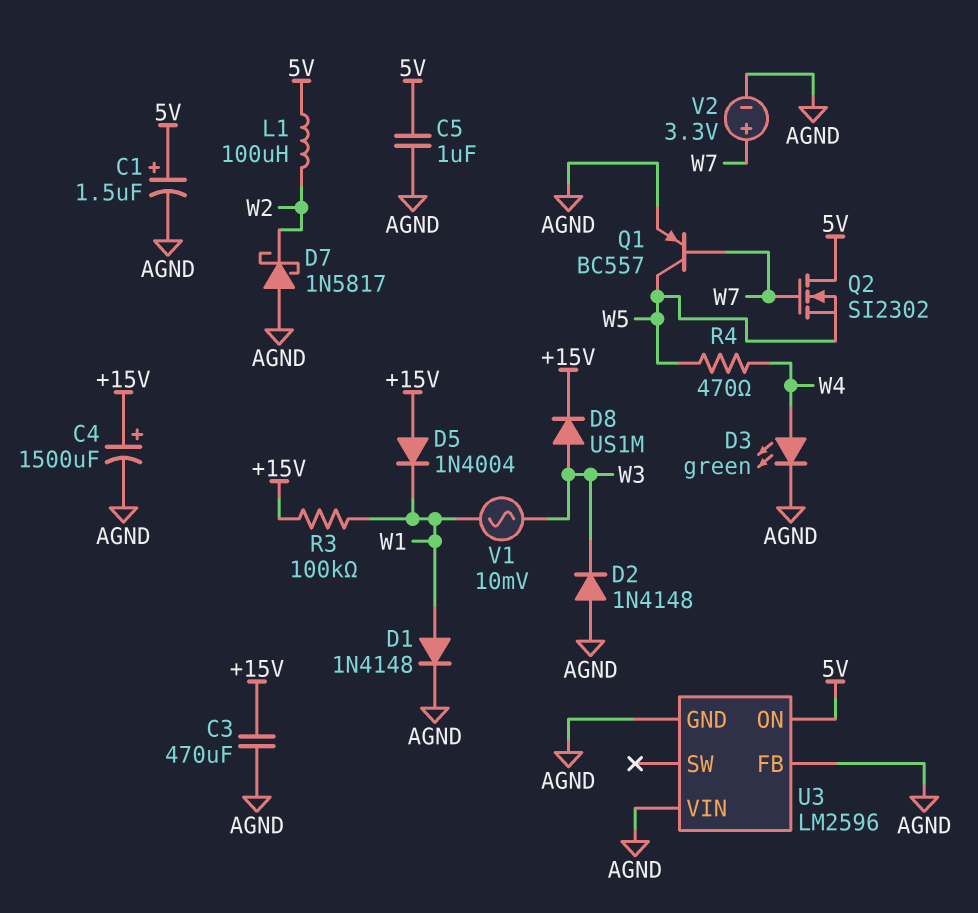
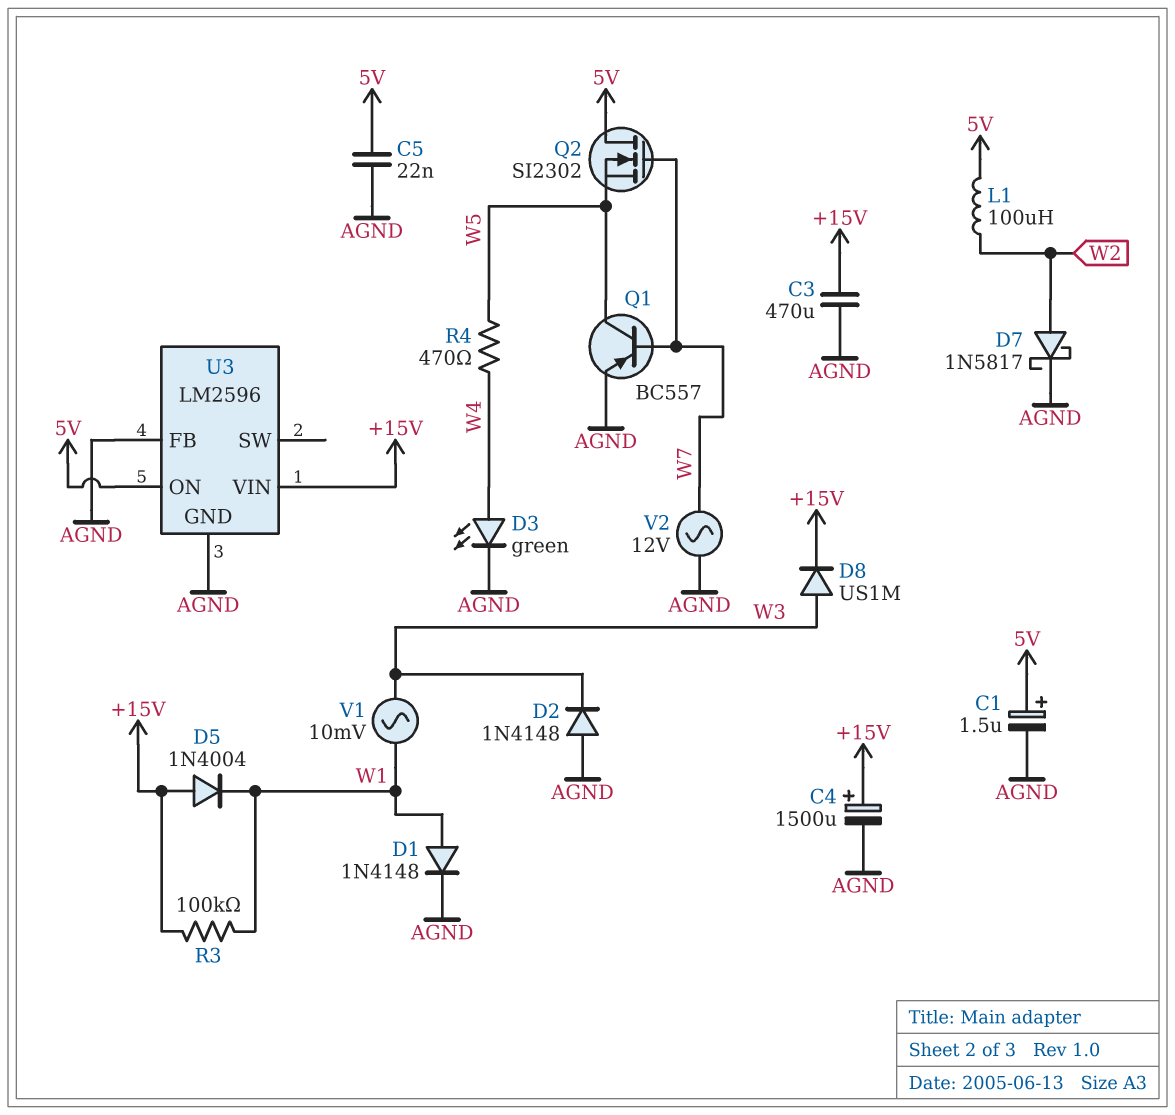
C5: 1uF (5V, AGND) -> 22nF (5V, AGND)
D7: schottky 1N5817 (A AGND, K W2) -> schottky 1N5817 (A W2, K AGND)
U3 pin VIN: AGND -> +15V
V2: 3.3V (plus W7, minus AGND) -> AC 12V (AGND, W7)

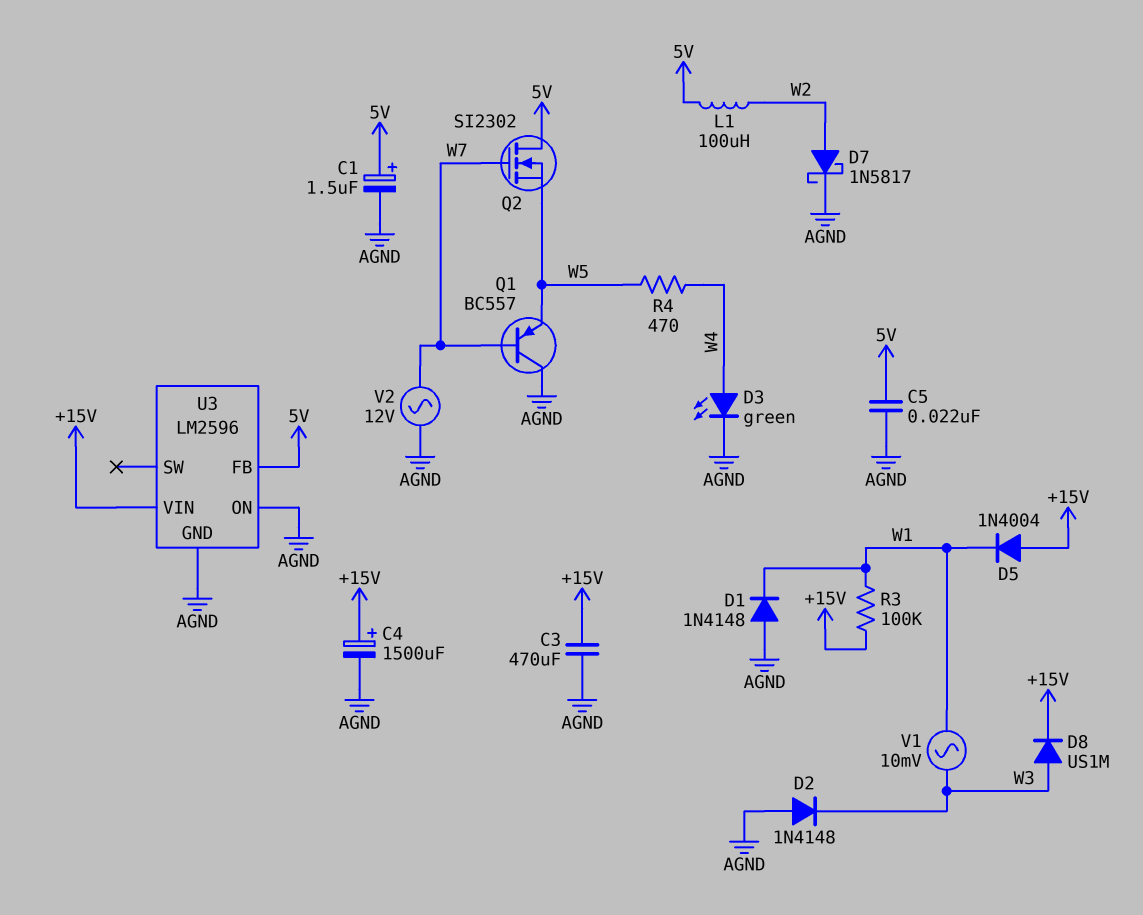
D1: diode 1N4148 (A W1, K AGND) -> diode 1N4148 (A AGND, K W1)
Q1: PNP BC557 (B W7, C W5, E AGND) -> PNP BC557 (B W7, C AGND, E W5)
U3 pin FB: AGND -> 5V
U3 pin ON: 5V -> AGND

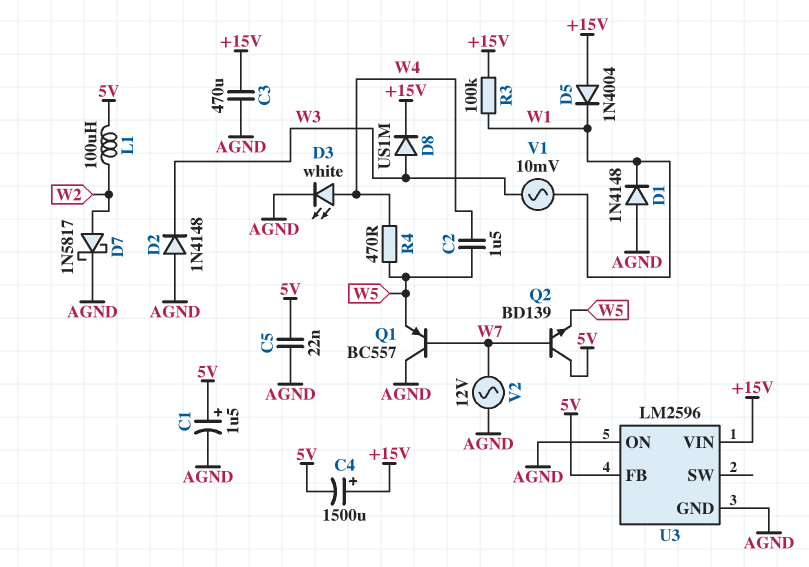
C2: none -> 1.5uF (W4, W5)
C4: 1500uF (plus +15V, minus AGND) -> 1500uF (plus +15V, minus 5V)
D3: LED green (A W4, K AGND) -> LED white (A W4, K AGND)
Q2: NMOS SI2302 (G W7, D 5V, S W5) -> NPN BD139 (B W7, C 5V, E W5)

